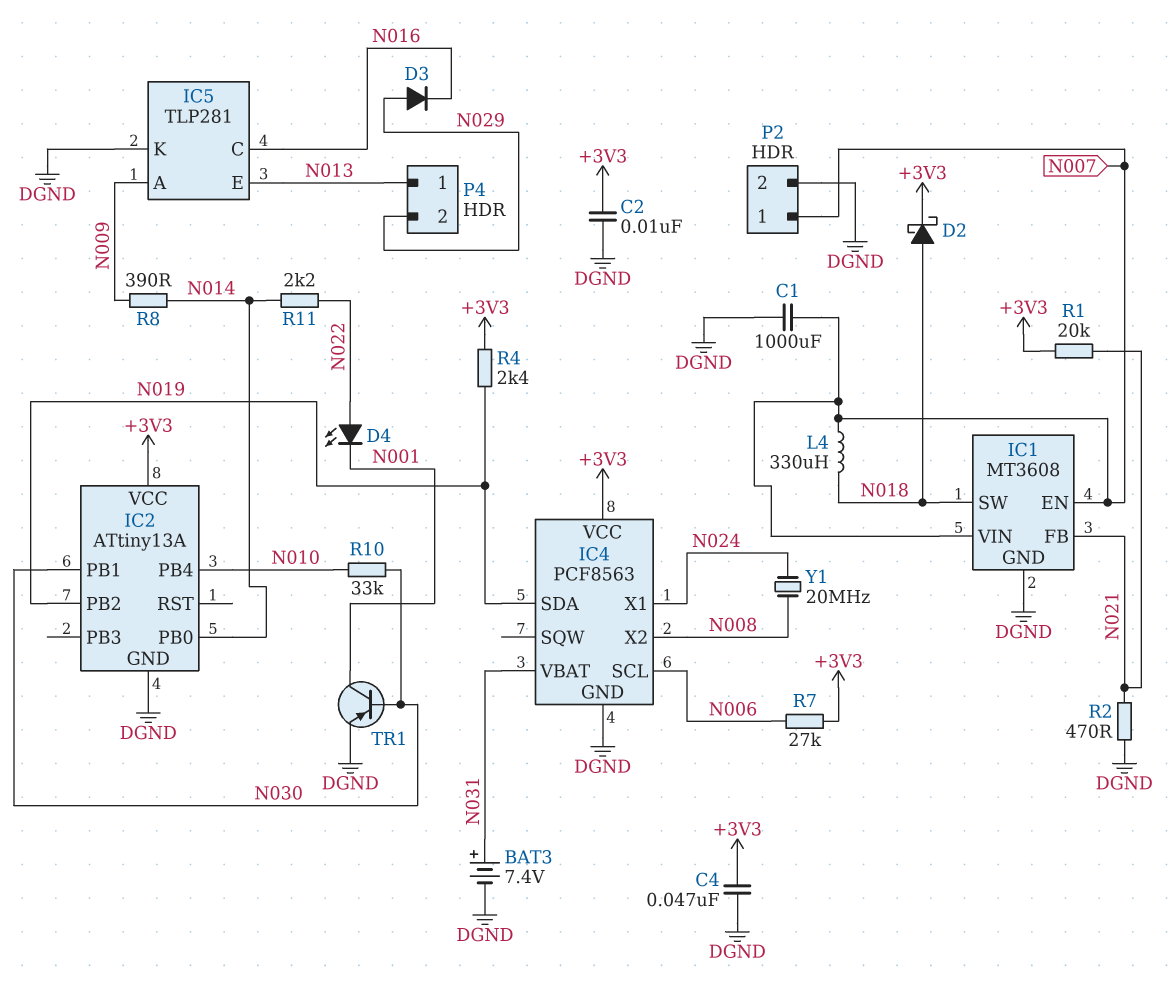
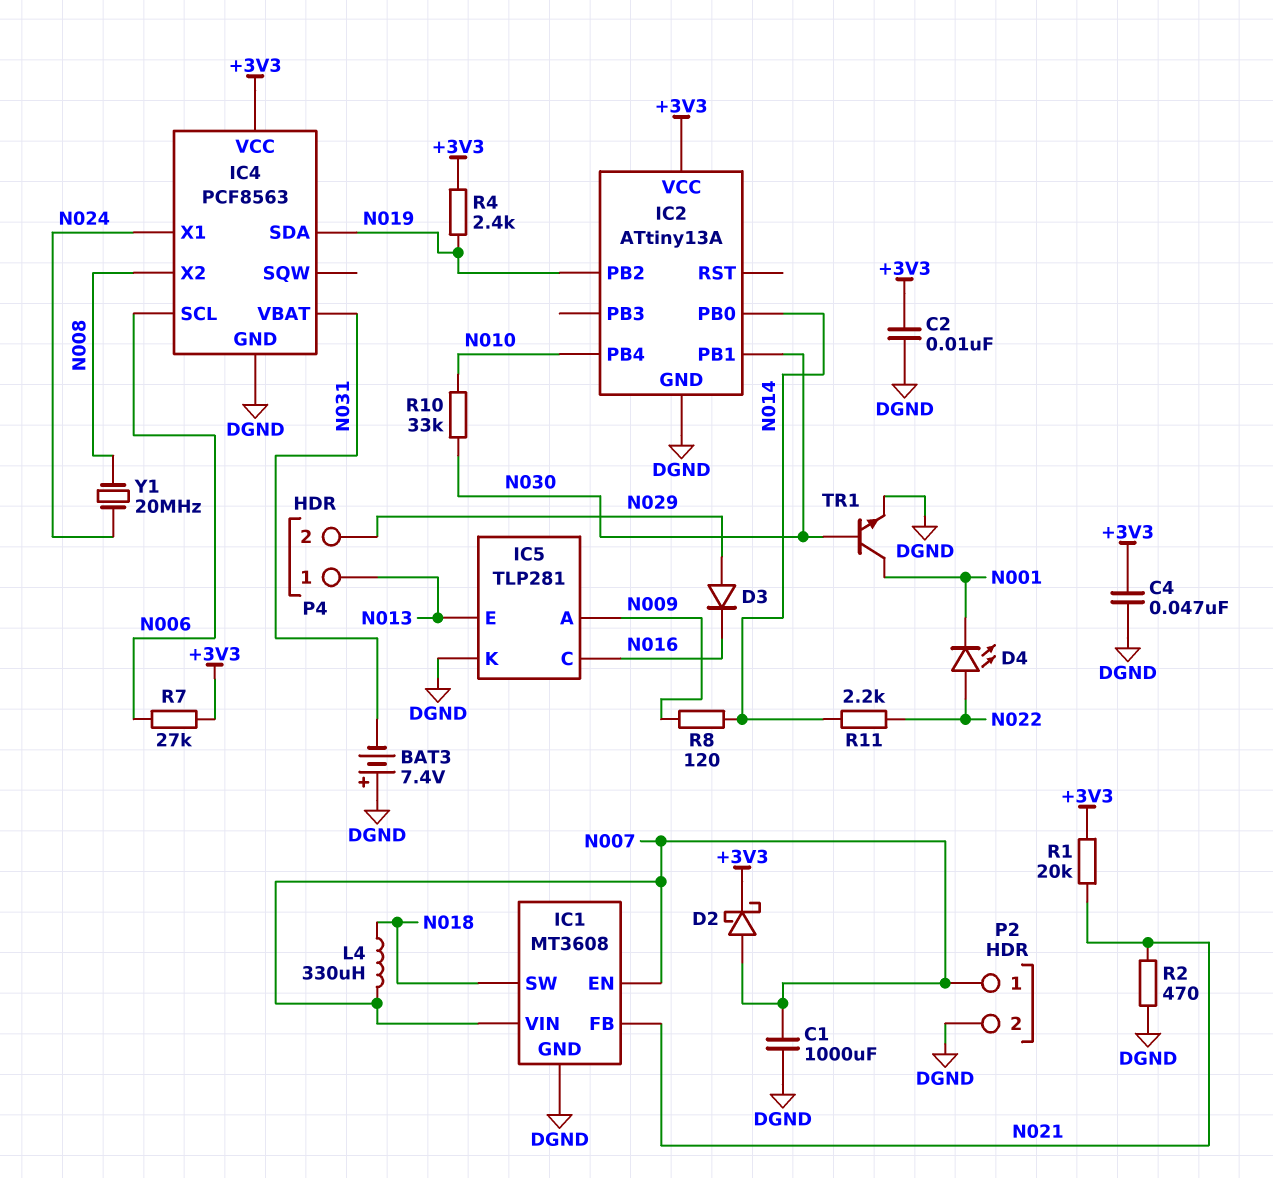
BAT3: 7.4V (plus N031, minus DGND) -> 7.4V (plus DGND, minus N031)
D2: schottky (A N018, K +3V3) -> schottky (A N007, K +3V3)
R8: 390 (N009, N014) -> 120 (N009, N014)
TR1: PNP (B N030, C N001, E DGND) -> NPN (B N030, C N001, E DGND)

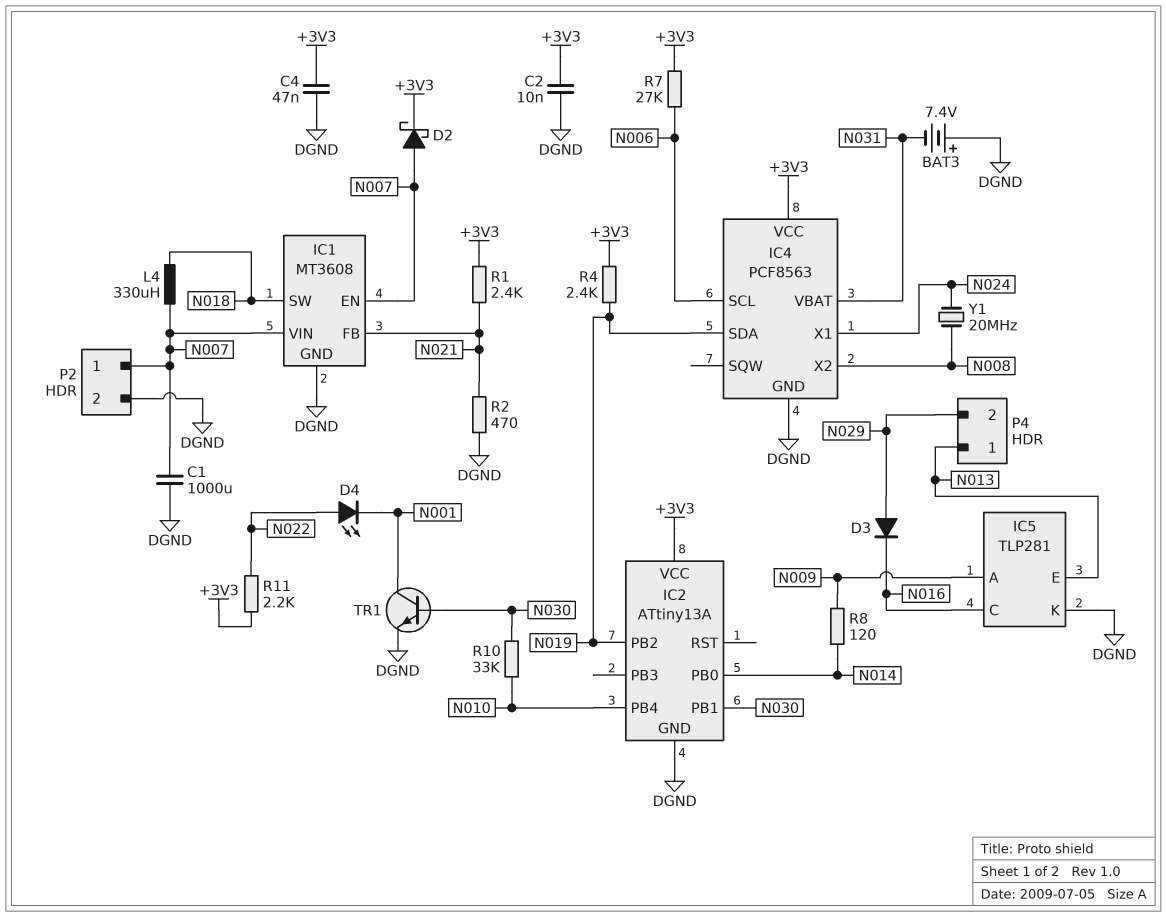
R1: 20k (+3V3, N021) -> 2.4k (+3V3, N021)
R11: 2.2k (N014, N022) -> 2.2k (+3V3, N022)

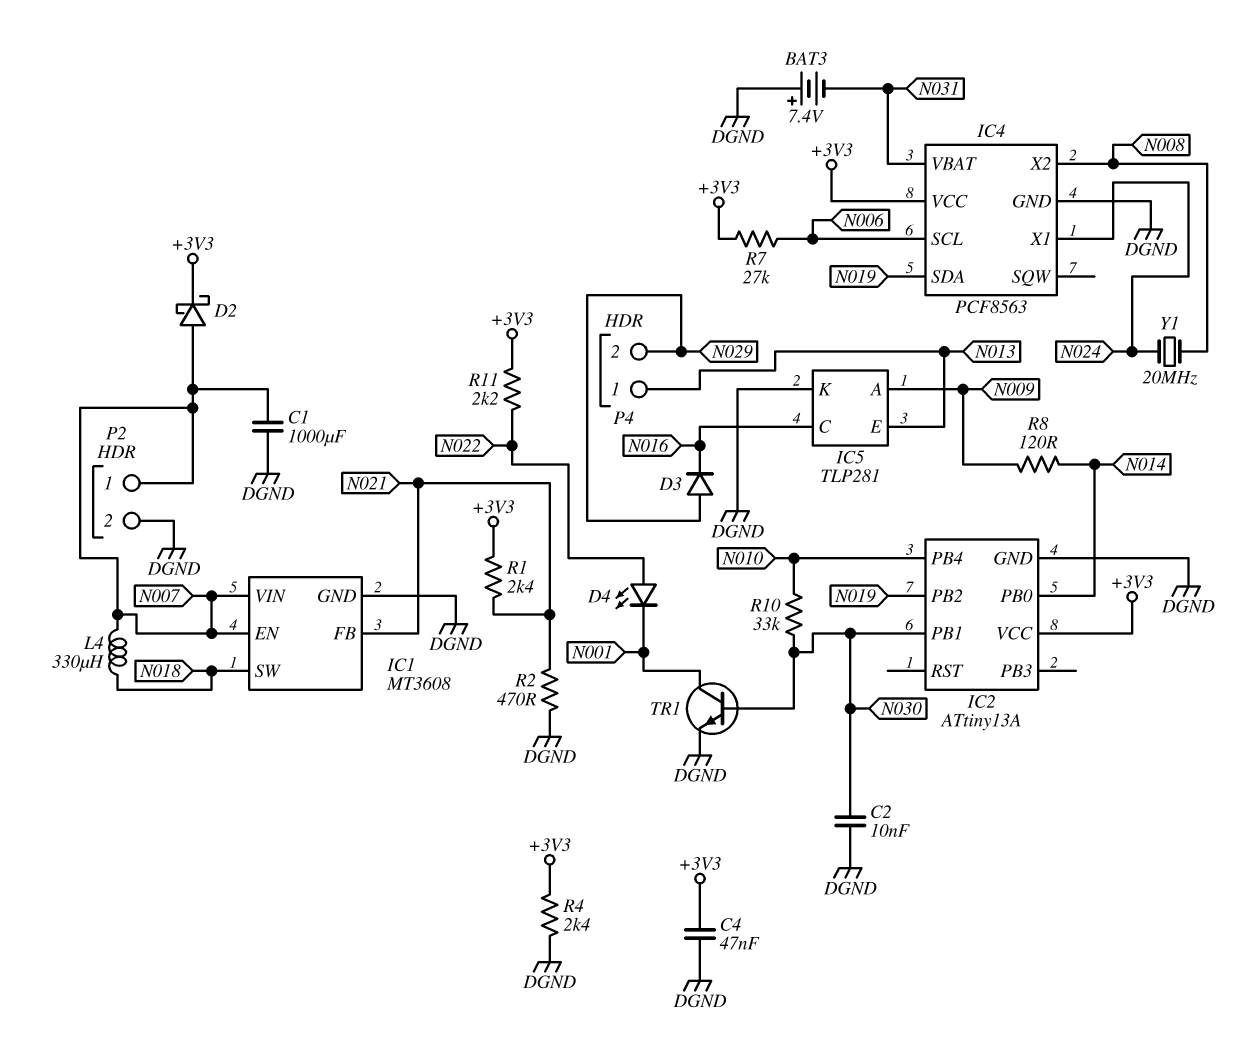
C2: 10nF (+3V3, DGND) -> 10nF (DGND, N030)
R4: 2.4k (+3V3, N019) -> 2.4k (+3V3, DGND)

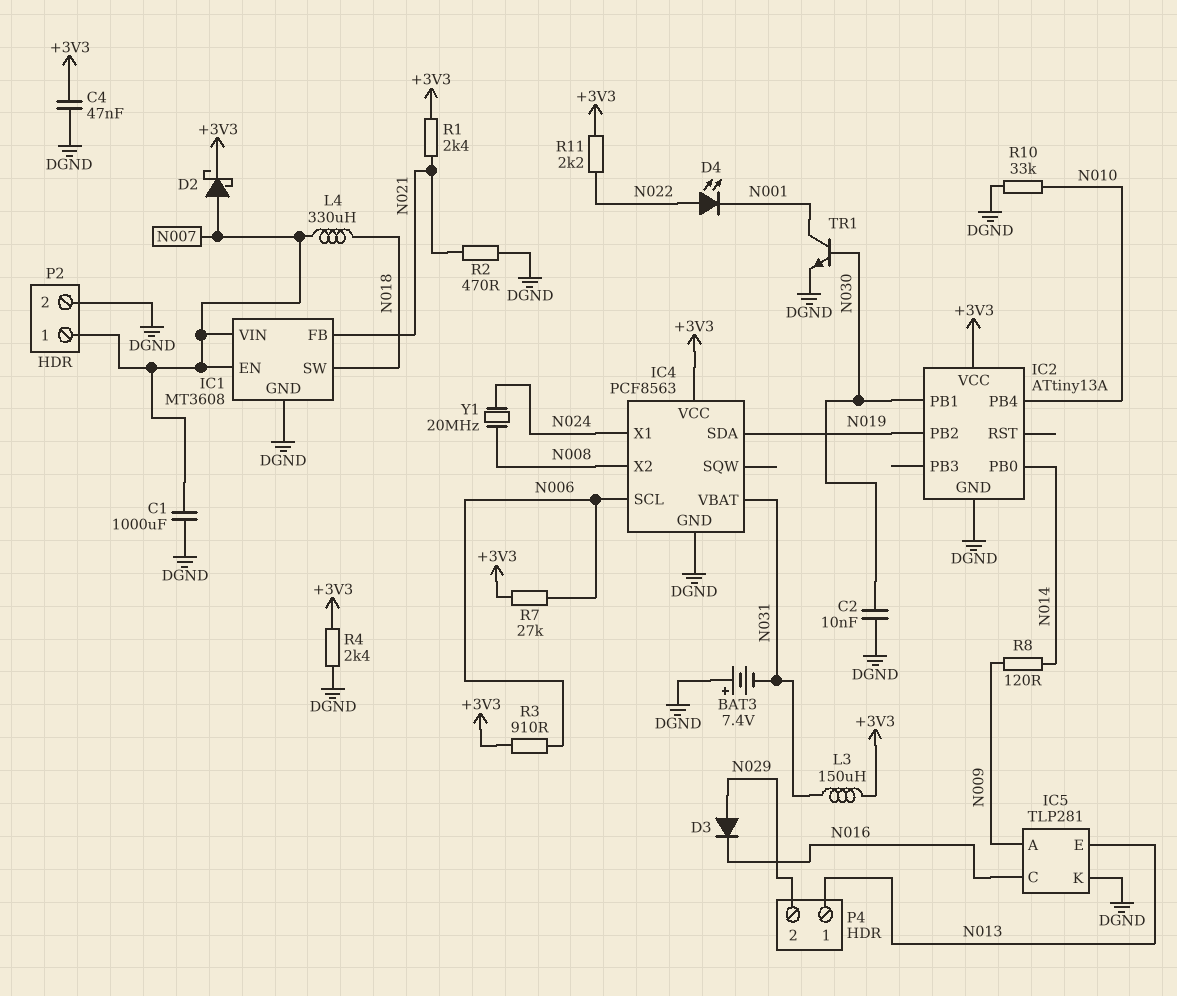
L3: none -> 150uH (+3V3, N031)
R3: none -> 910 (+3V3, N006)
R10: 33k (N010, N030) -> 33k (DGND, N010)

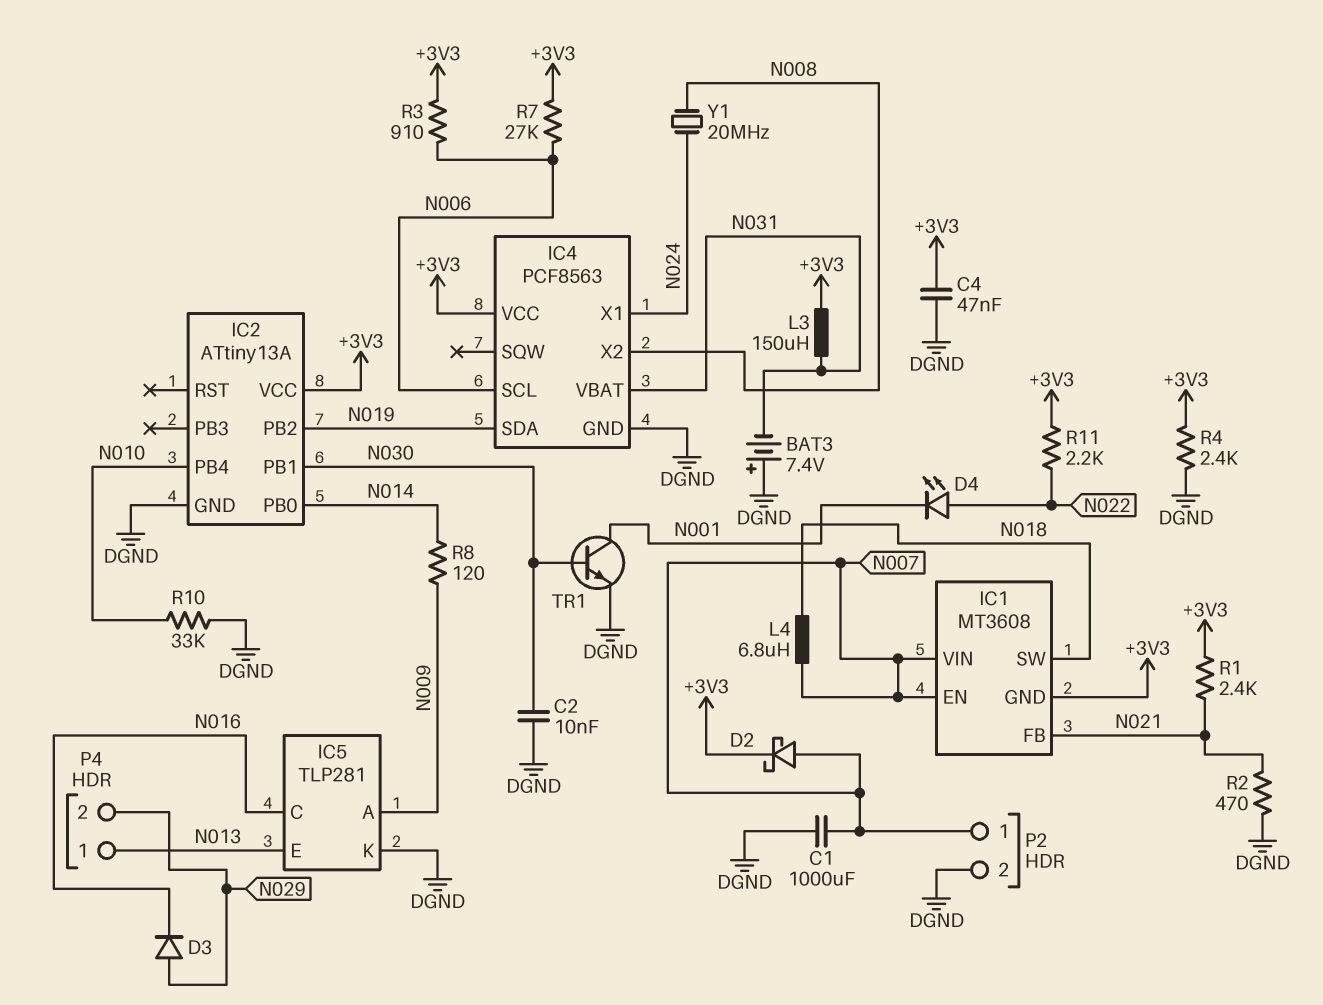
IC1 pin GND: DGND -> +3V3
L4: 330uH (N007, N018) -> 6.8uH (N007, N018)

